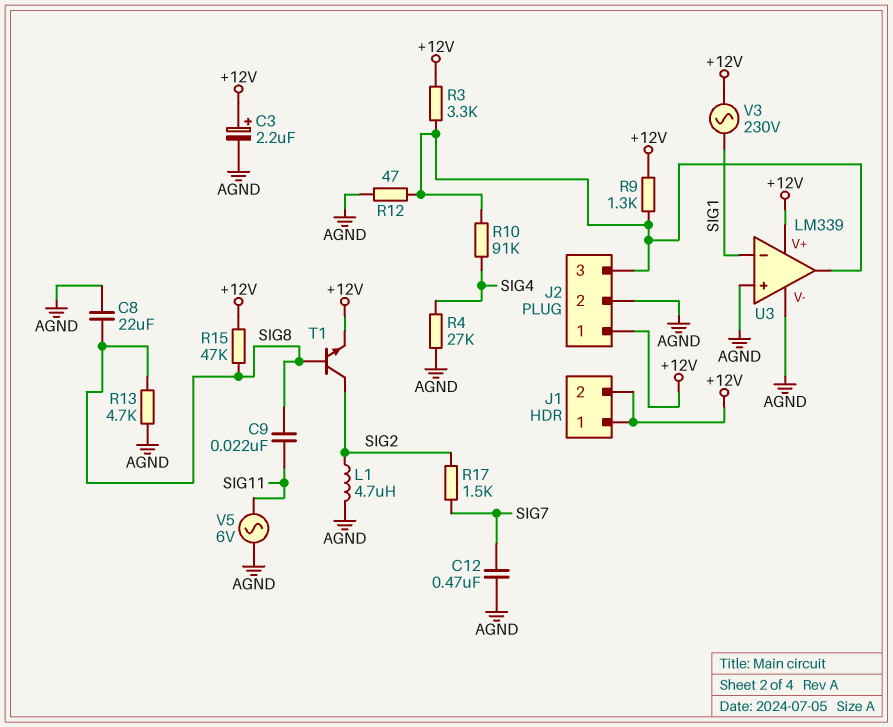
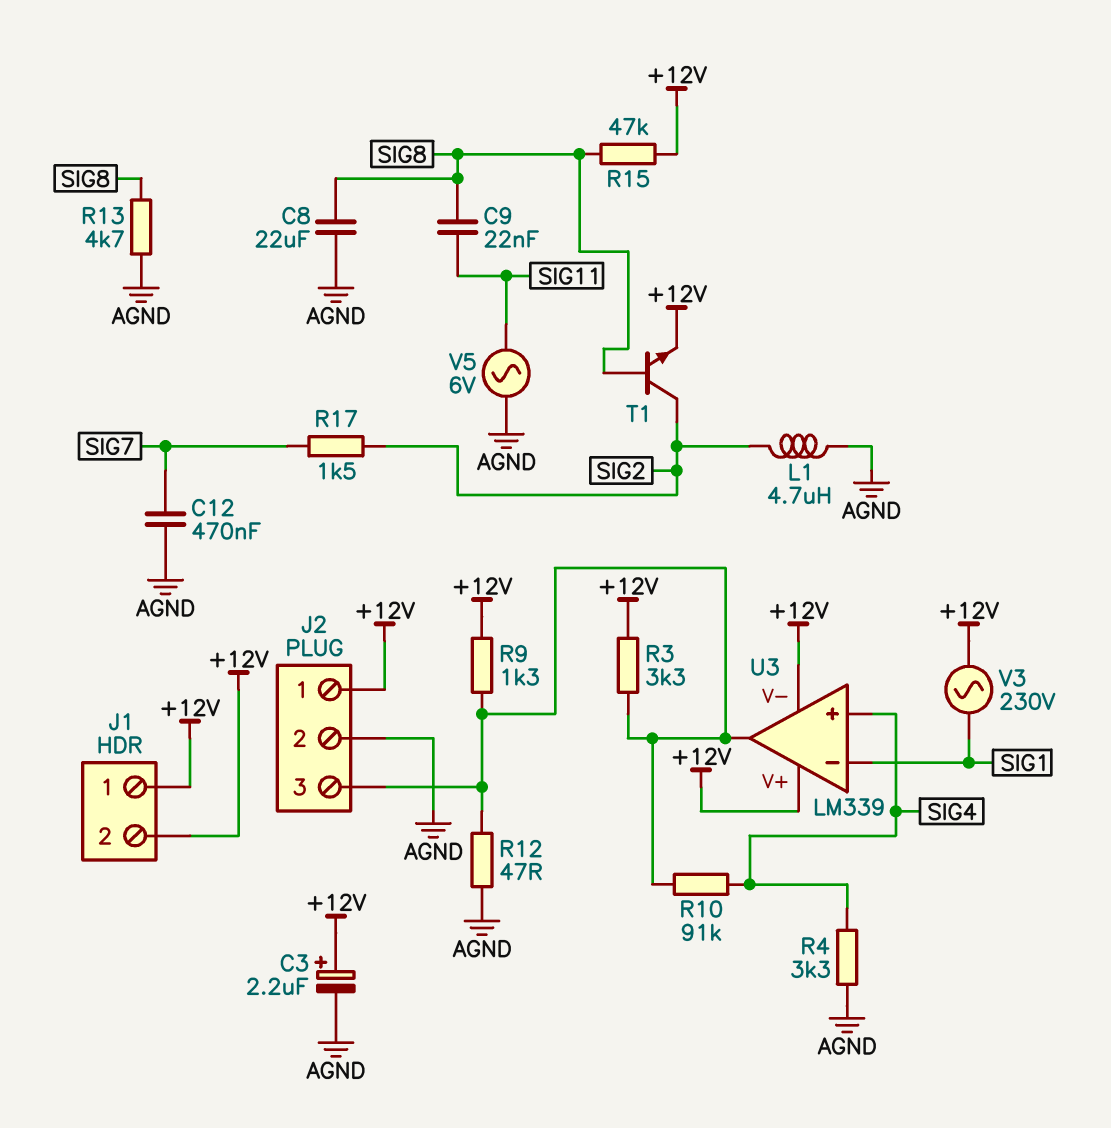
R4: 27k (AGND, SIG4) -> 3.3k (AGND, SIG4)
U3 pin V-: AGND -> +12V
U3 pin in+: AGND -> SIG4

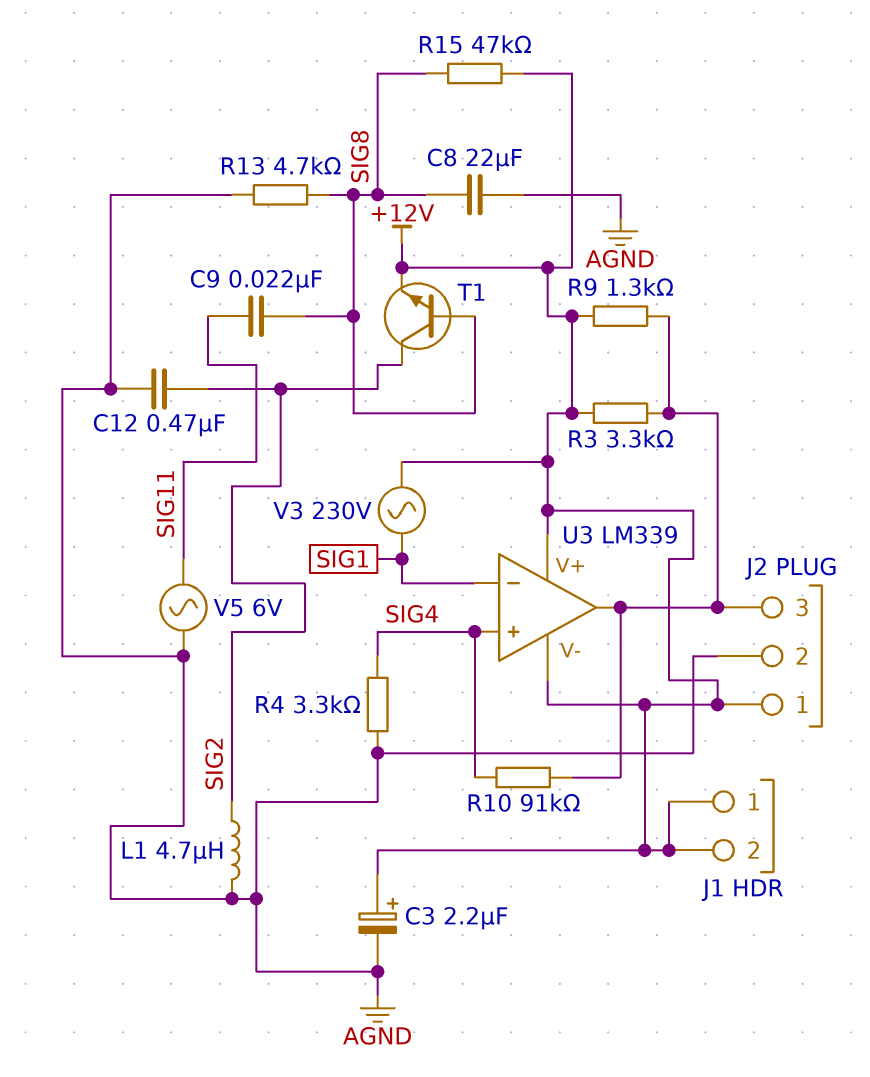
C12: 470nF (AGND, SIG7) -> 470nF (AGND, SIG2)
R12: 47 (AGND, J2/3) -> none
R17: 1.5k (SIG2, SIG7) -> none

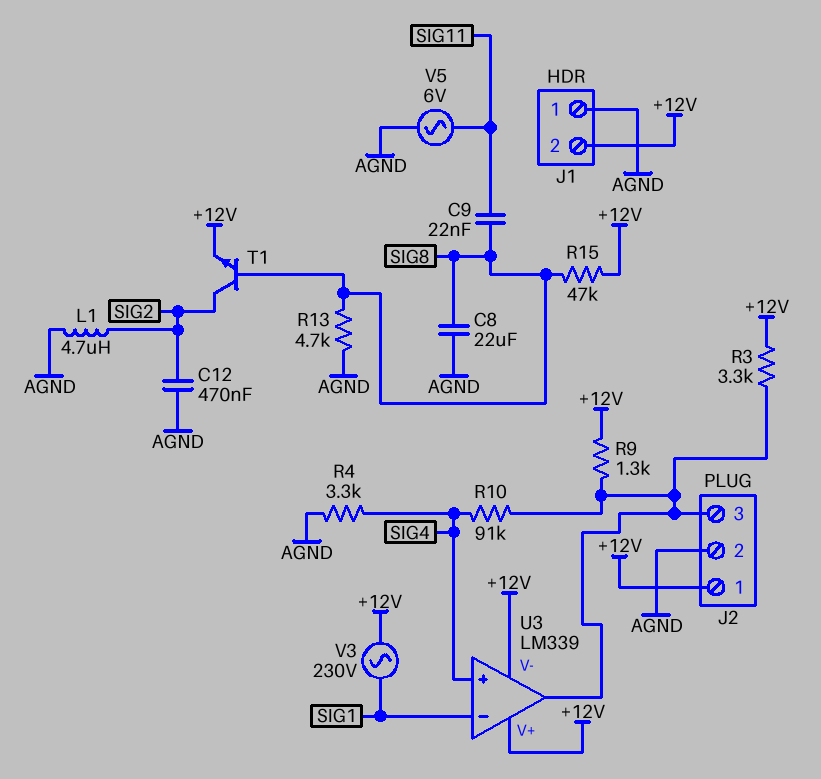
C3: 2.2uF (plus +12V, minus AGND) -> none
J1 pin 1: +12V -> AGND

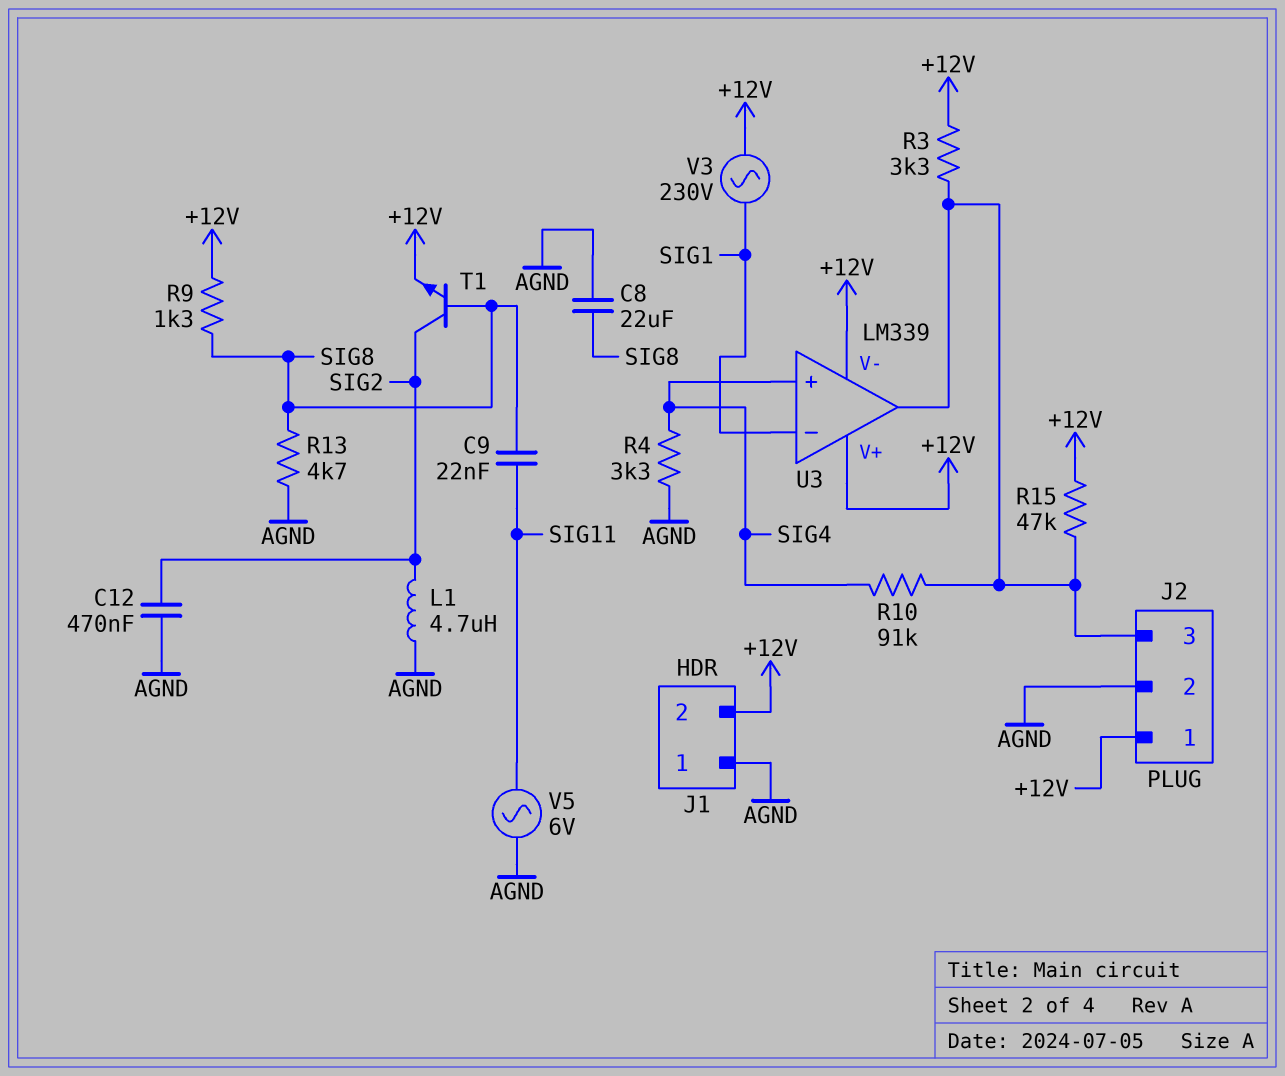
R9: 1.3k (+12V, J2/3) -> 1.3k (+12V, SIG8)
R15: 47k (+12V, SIG8) -> 47k (+12V, J2/3)

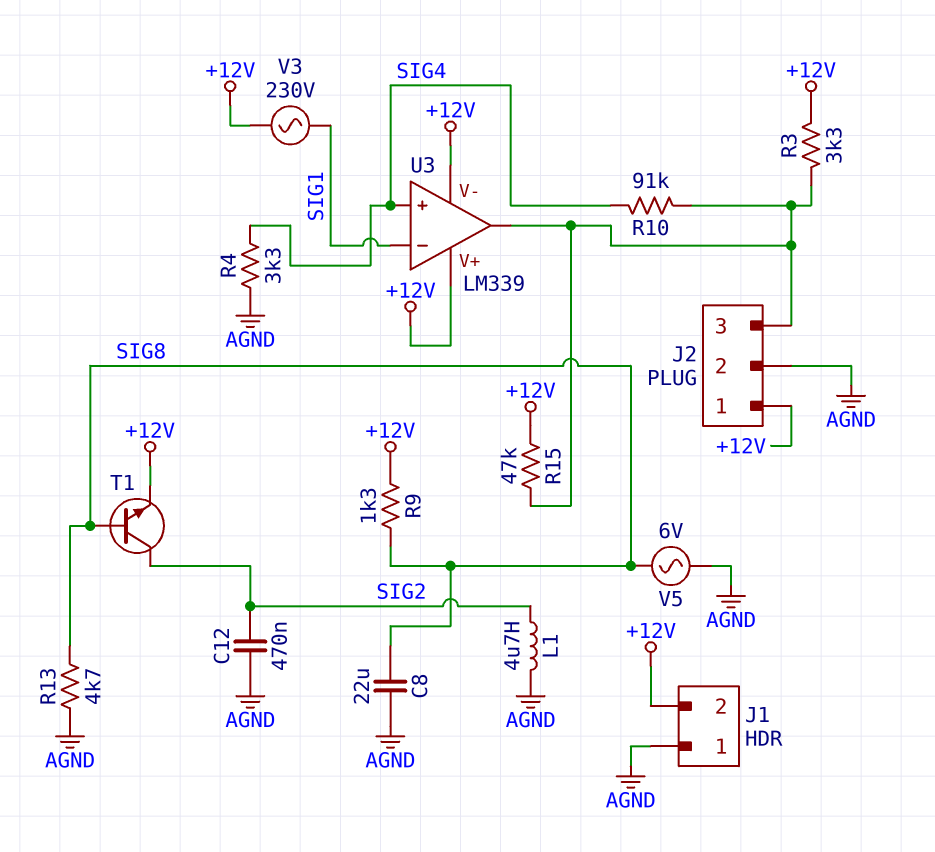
C9: 22nF (SIG8, SIG11) -> none
V5: AC 6V (AGND, SIG11) -> AC 6V (AGND, SIG8)

